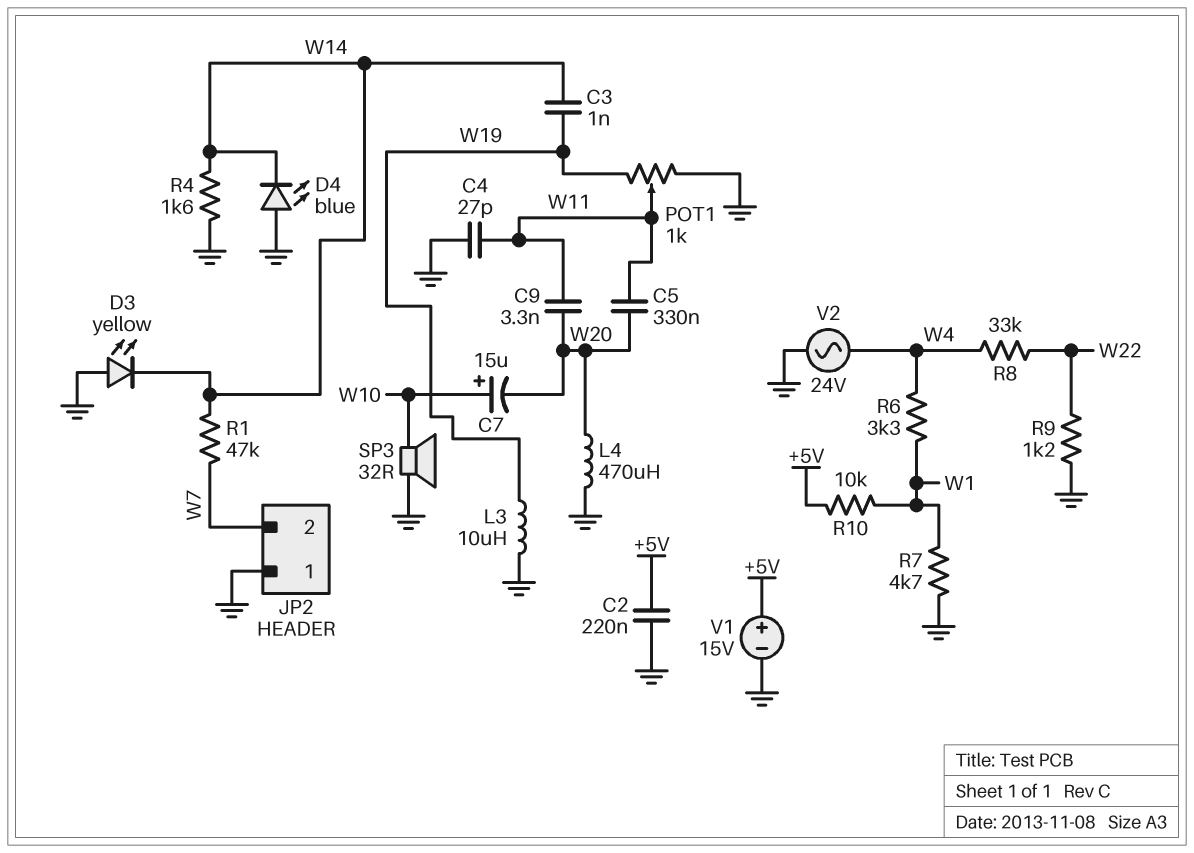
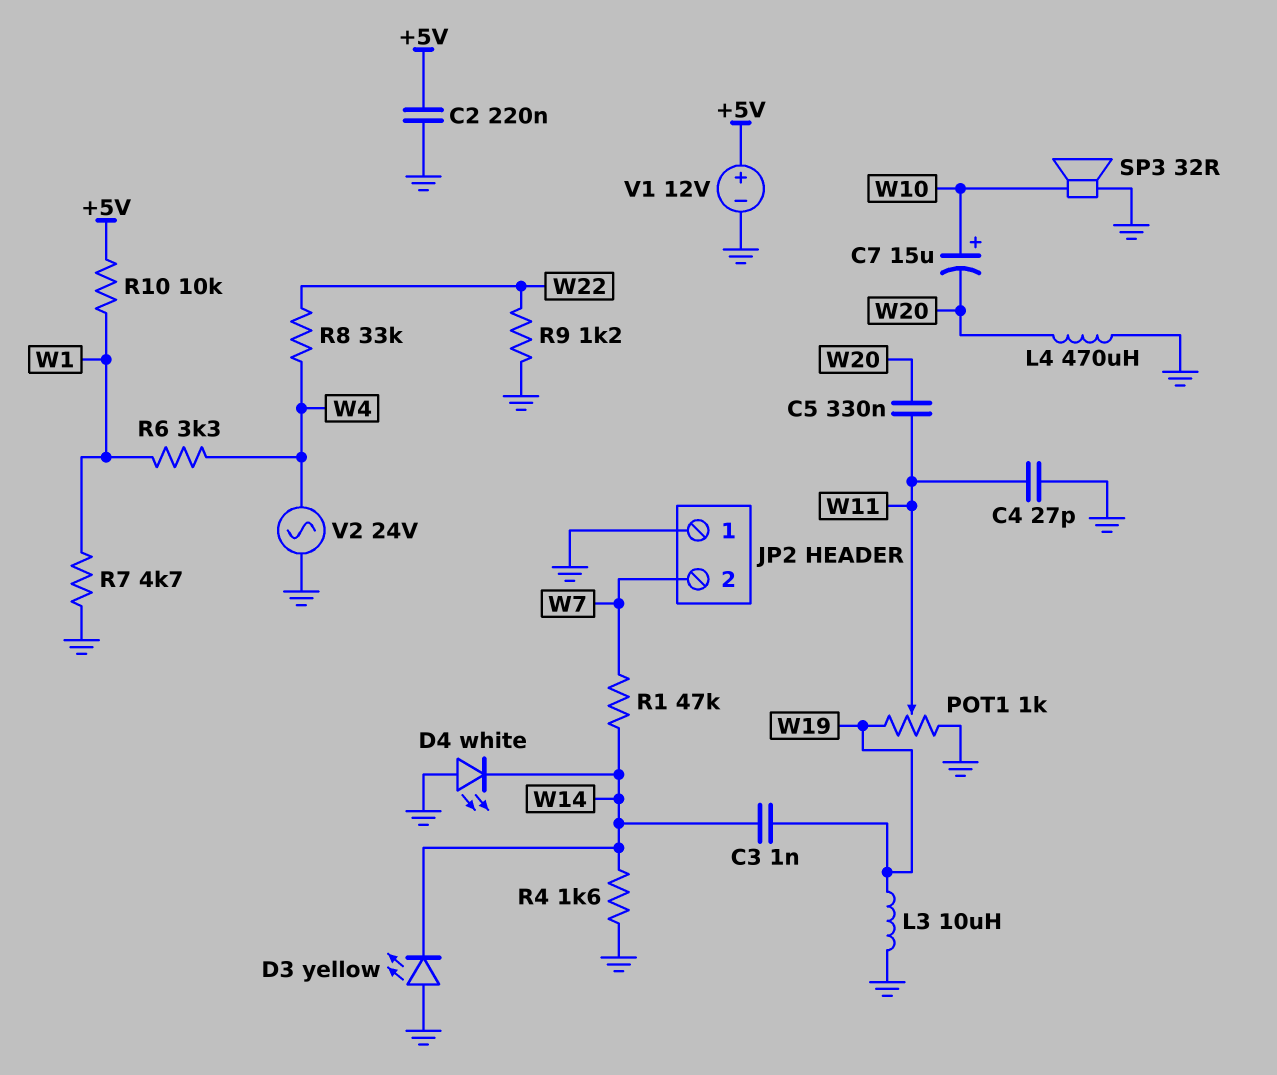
C9: 3.3nF (W11, W20) -> none
D4: LED blue (A GND, K W14) -> LED white (A GND, K W14)
V1: 15V (plus +5V, minus GND) -> 12V (plus +5V, minus GND)

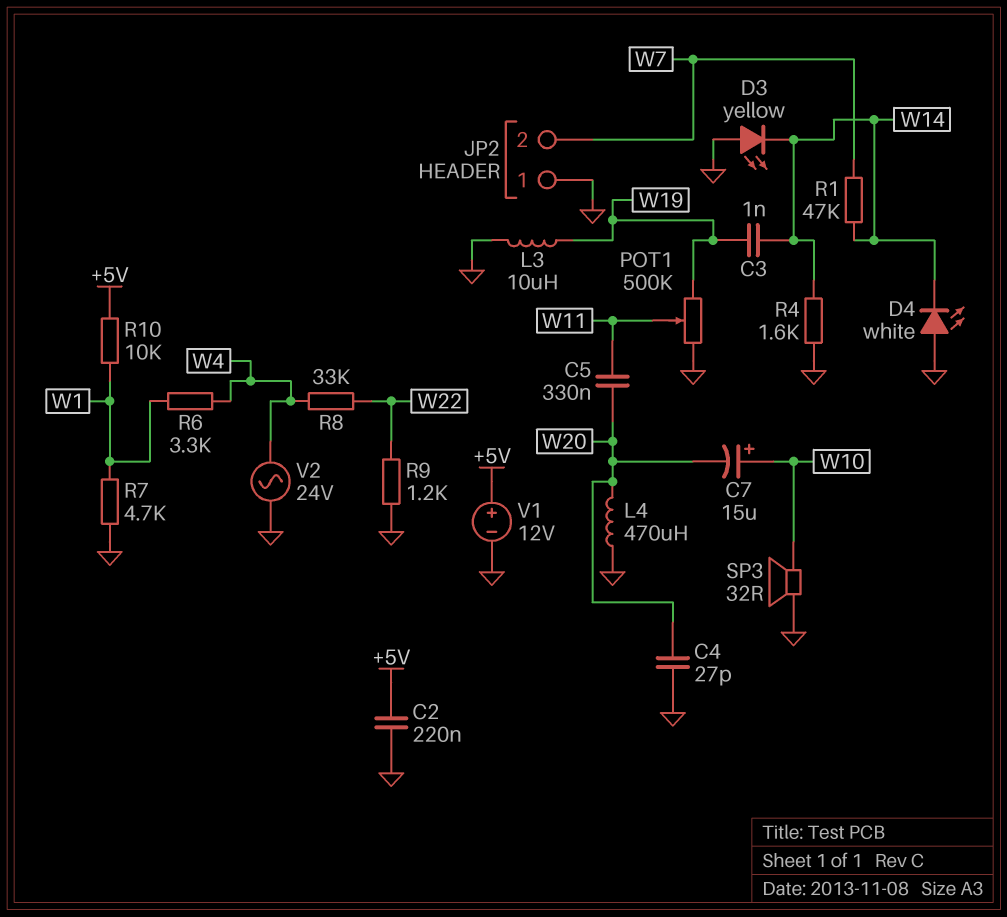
C4: 27pF (GND, W11) -> 27pF (GND, W20)
POT1: 1k (GND, W19, wiper W11) -> 500k (GND, W19, wiper W11)

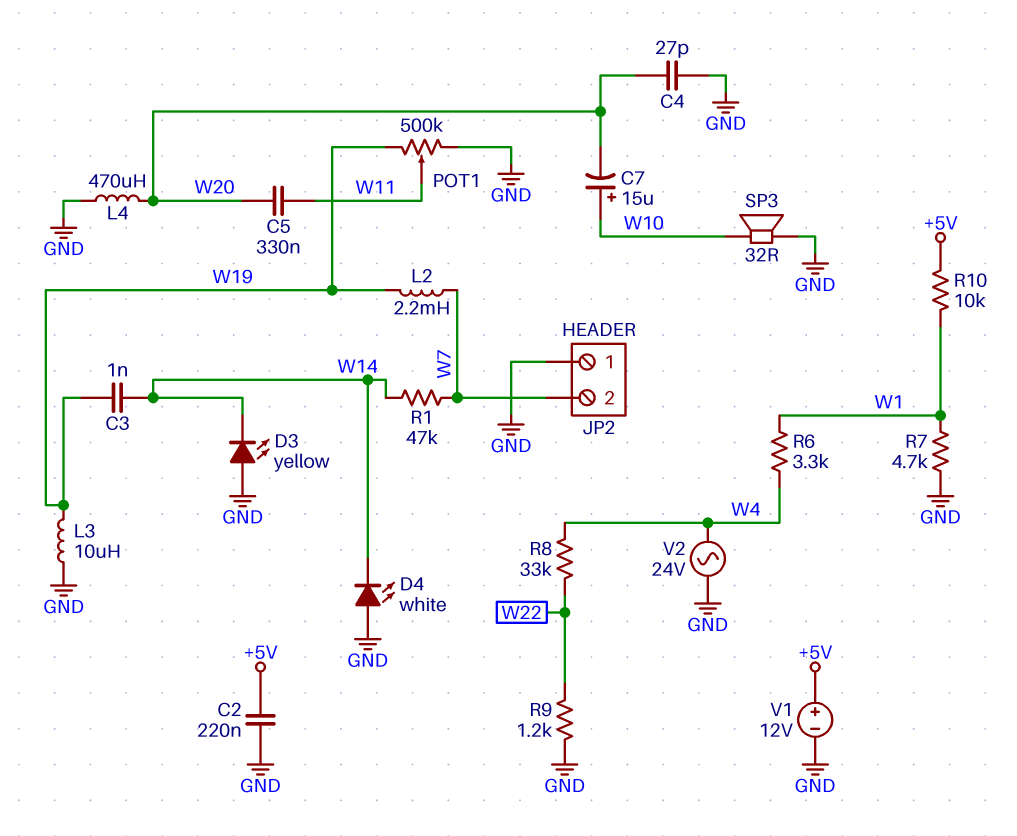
L2: none -> 2.2mH (W7, W19)
R4: 1.6k (GND, W14) -> none

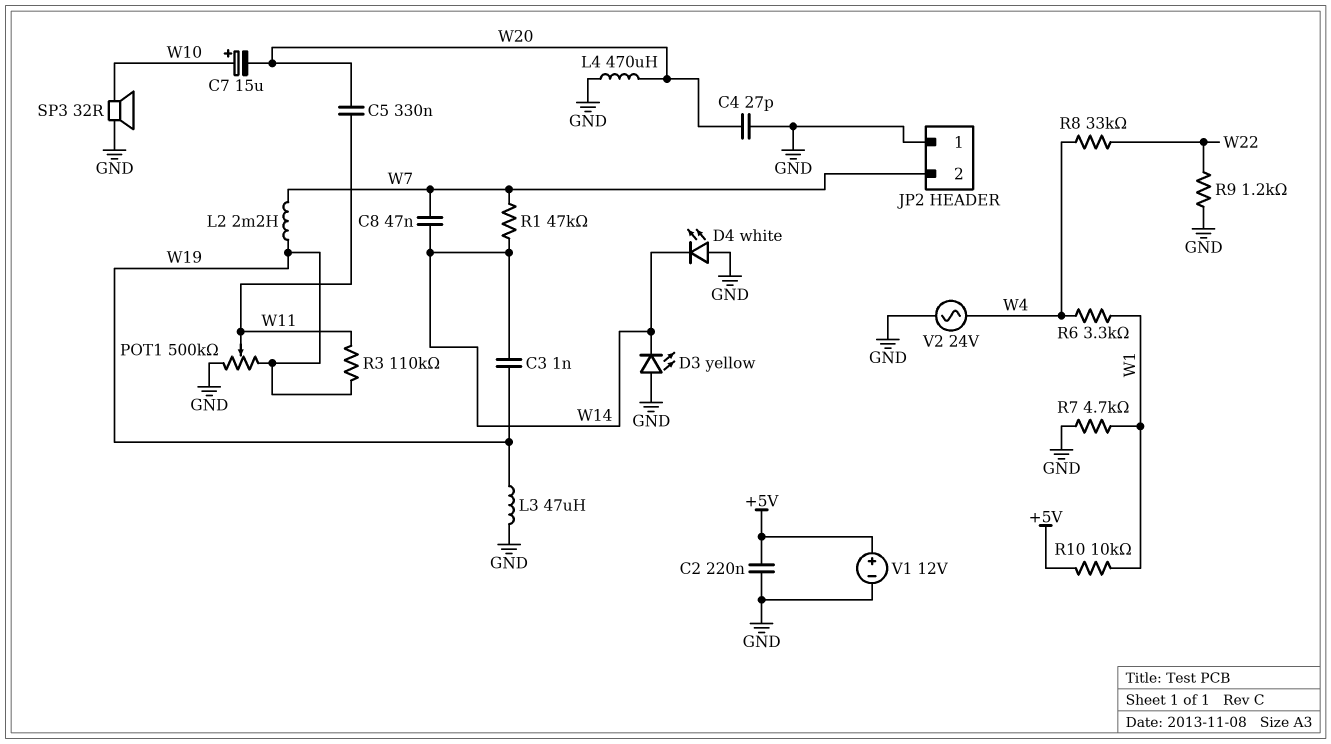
C8: none -> 47nF (W7, W14)
L3: 10uH (GND, W19) -> 47uH (GND, W19)
R3: none -> 110k (W11, W19)

